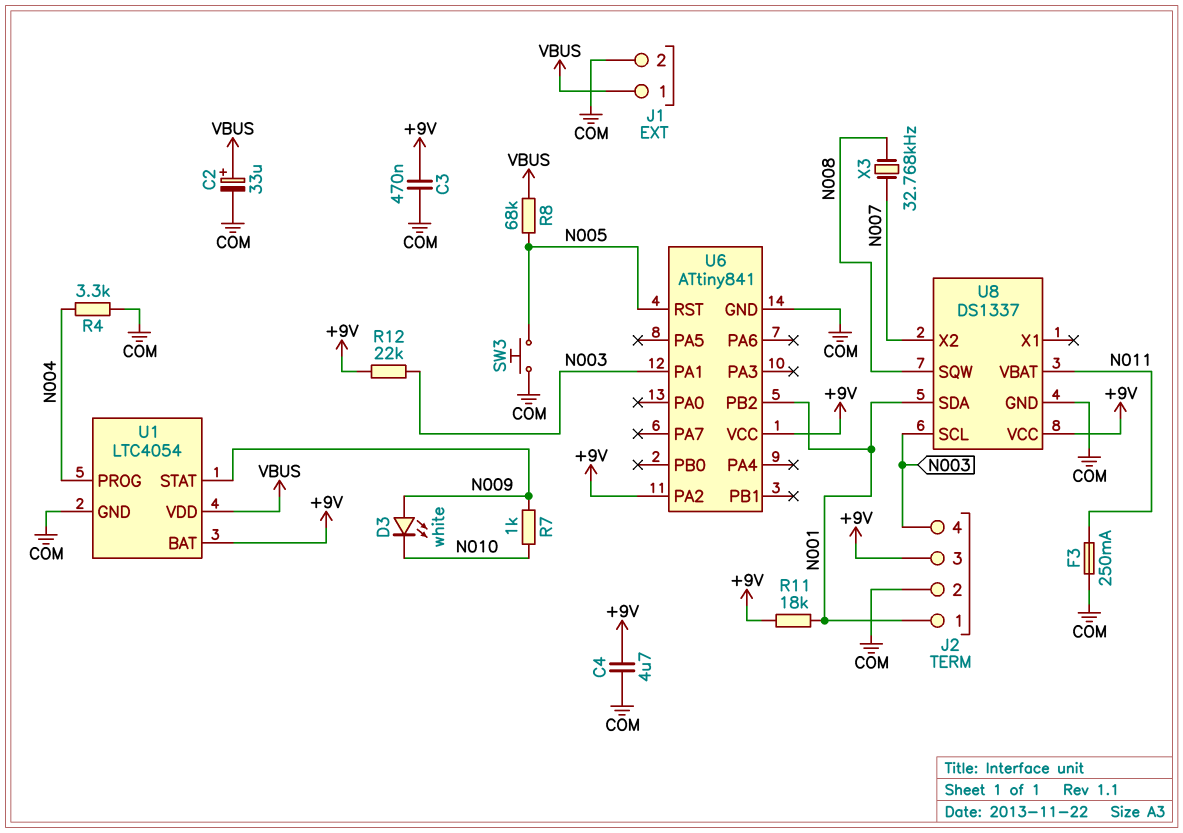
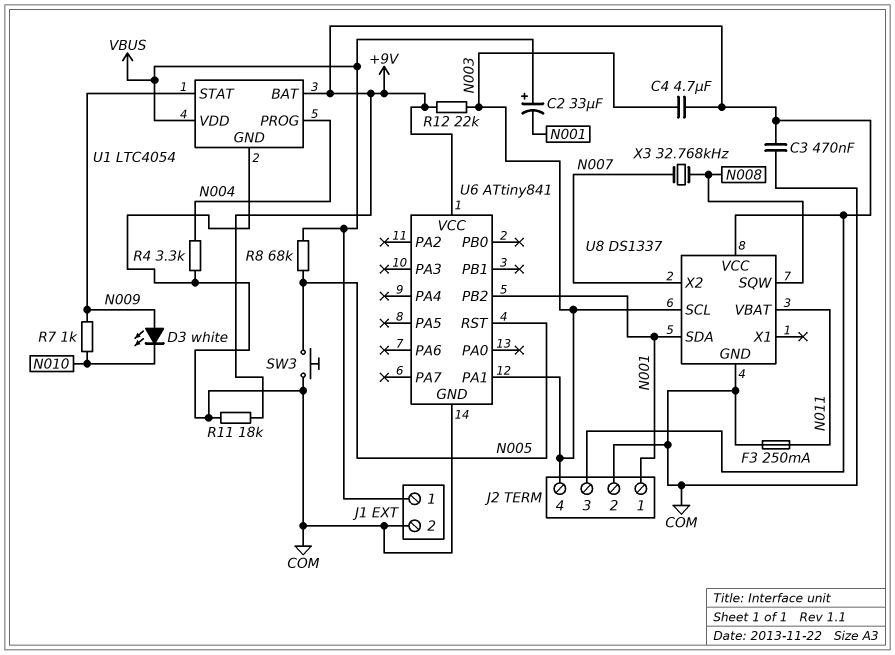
C2: 33uF (plus VBUS, minus COM) -> 33uF (plus VBUS, minus N001)
C4: 4.7uF (+9V, COM) -> 4.7uF (+9V, N003)
R11: 18k (+9V, N001) -> 18k (+9V, COM)
U6 pin PA2: +9V -> none

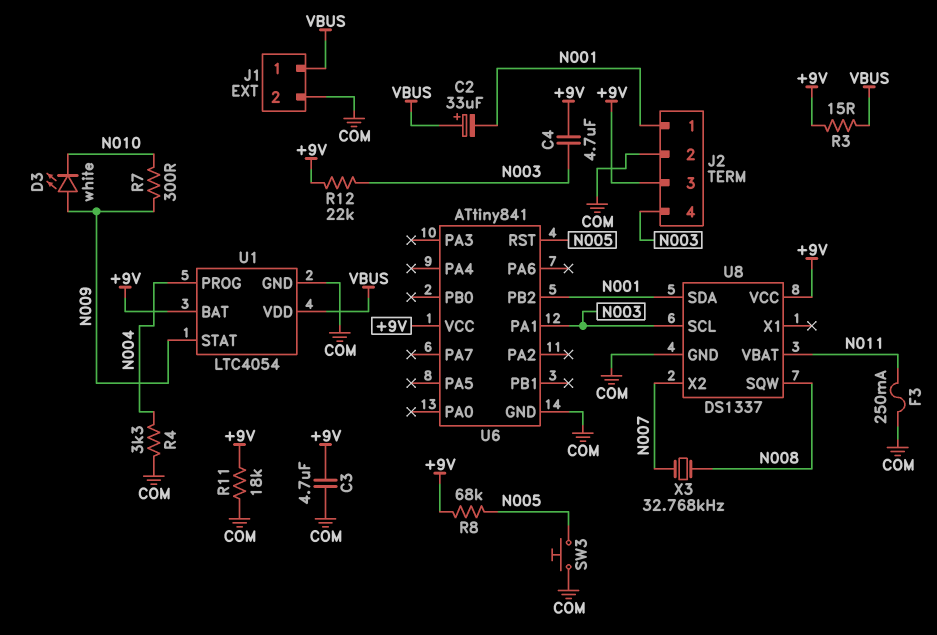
C3: 470nF (+9V, COM) -> 4.7uF (+9V, COM)
R3: none -> 15 (+9V, VBUS)
R7: 1k (N009, N010) -> 300 (N009, N010)
R8: 68k (N005, VBUS) -> 68k (+9V, N005)

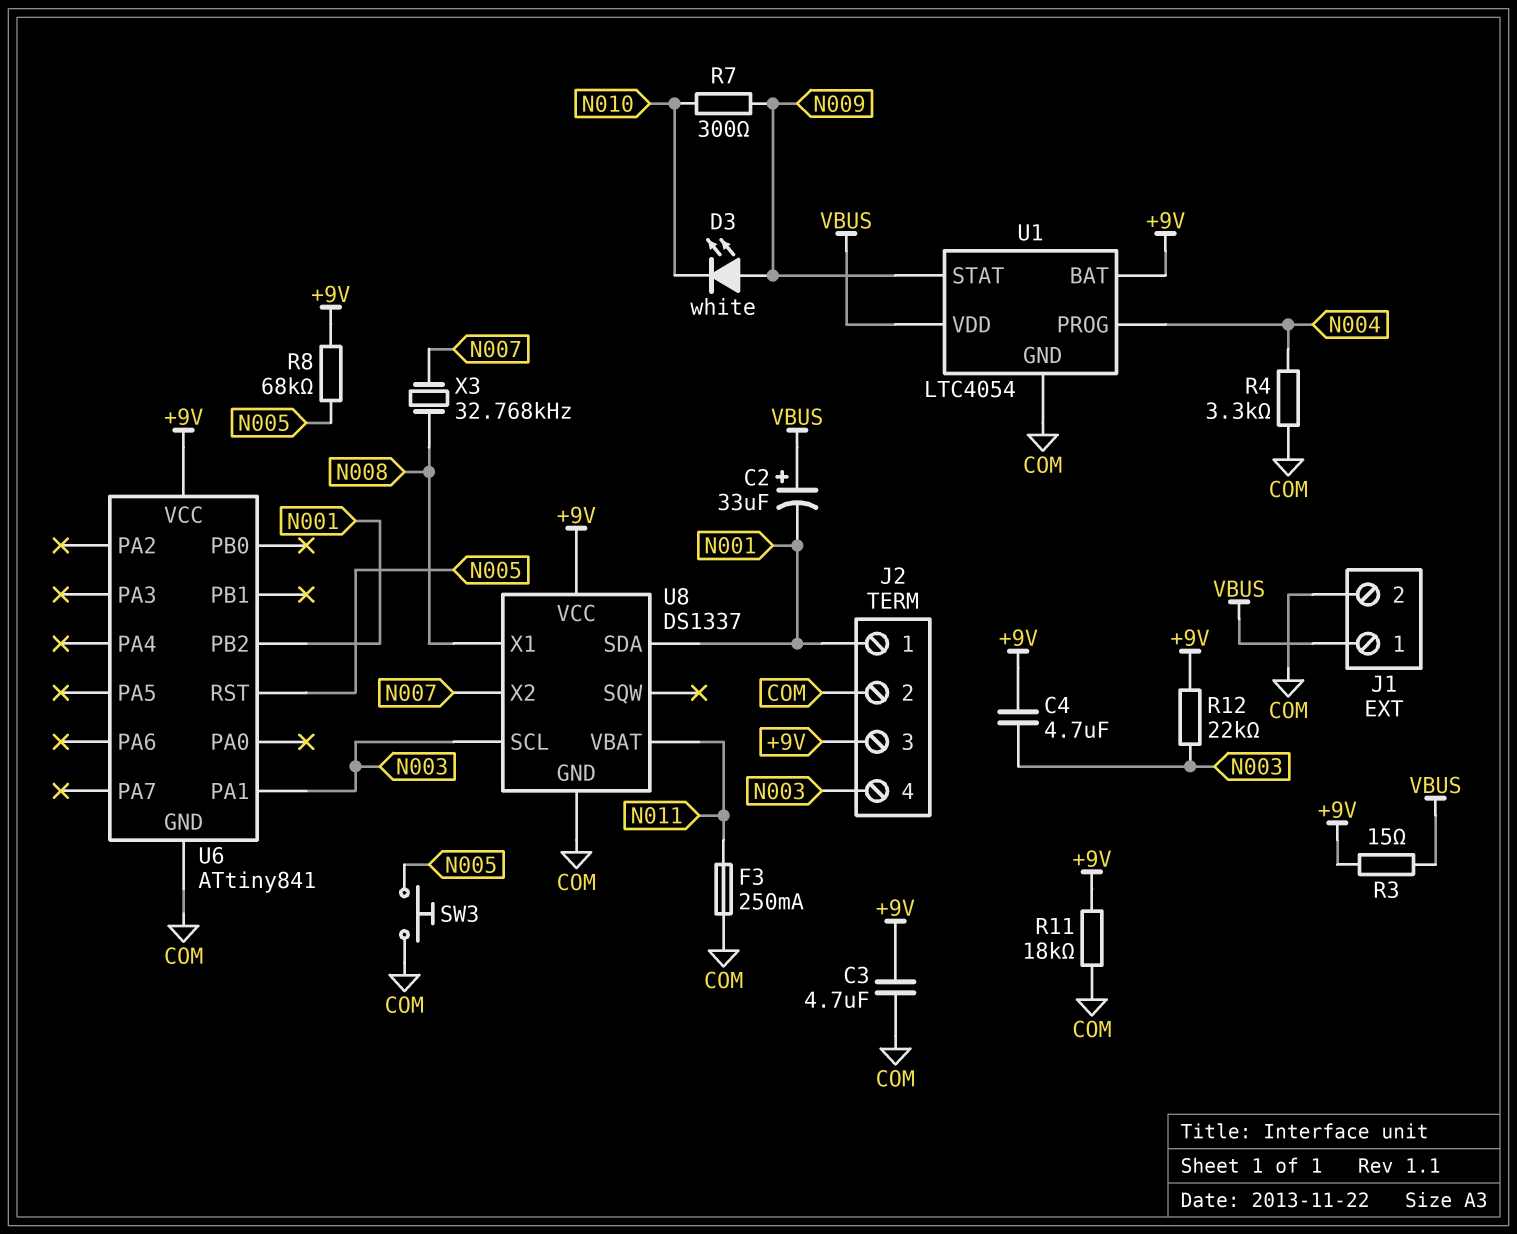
U8 pin SQW: N008 -> none
U8 pin X1: none -> N008

